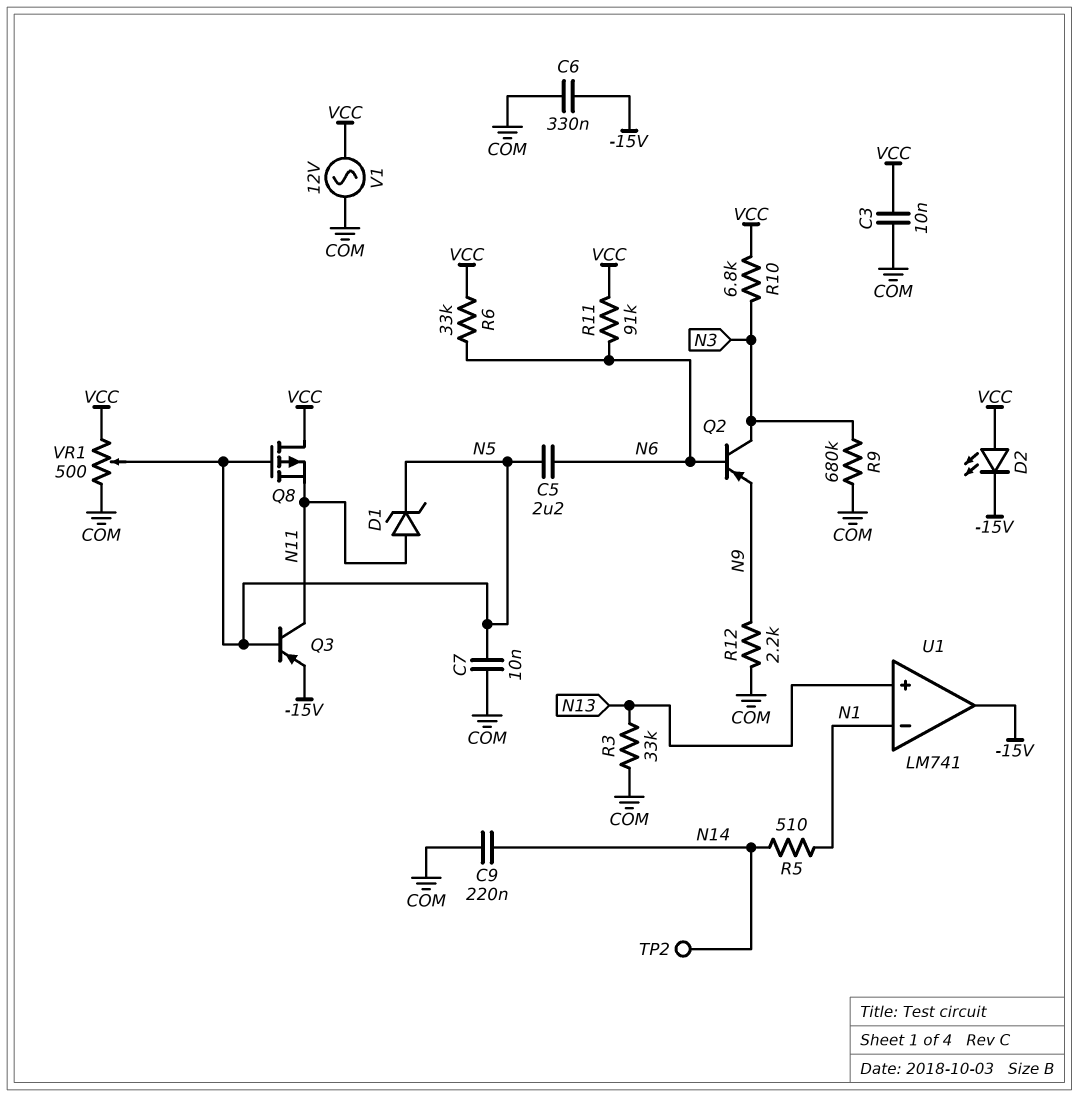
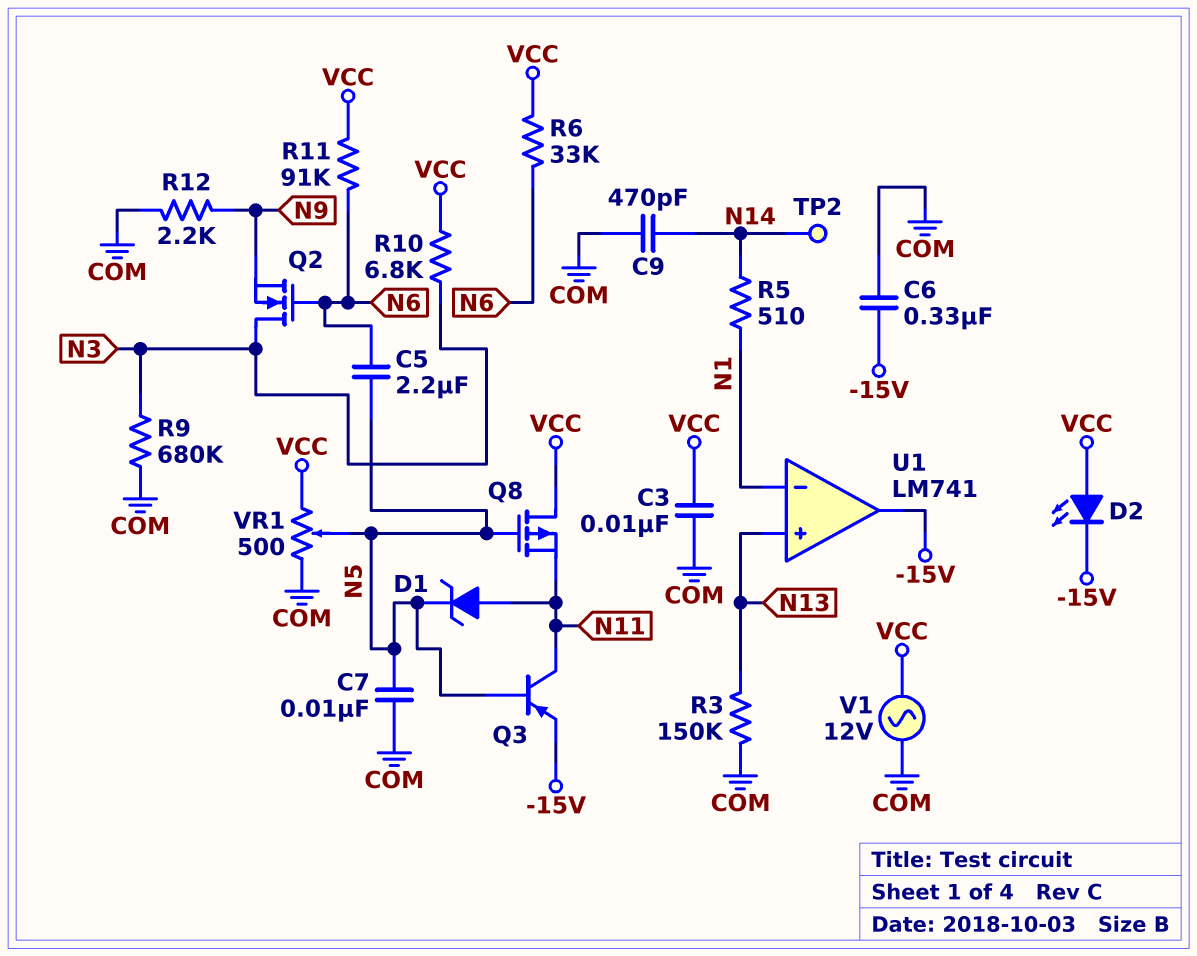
C9: 220nF (COM, N14) -> 470pF (COM, N14)
Q2: PNP (B N6, C N3, E N9) -> NMOS (G N6, D N3, S N9)
R3: 33k (COM, N13) -> 150k (COM, N13)

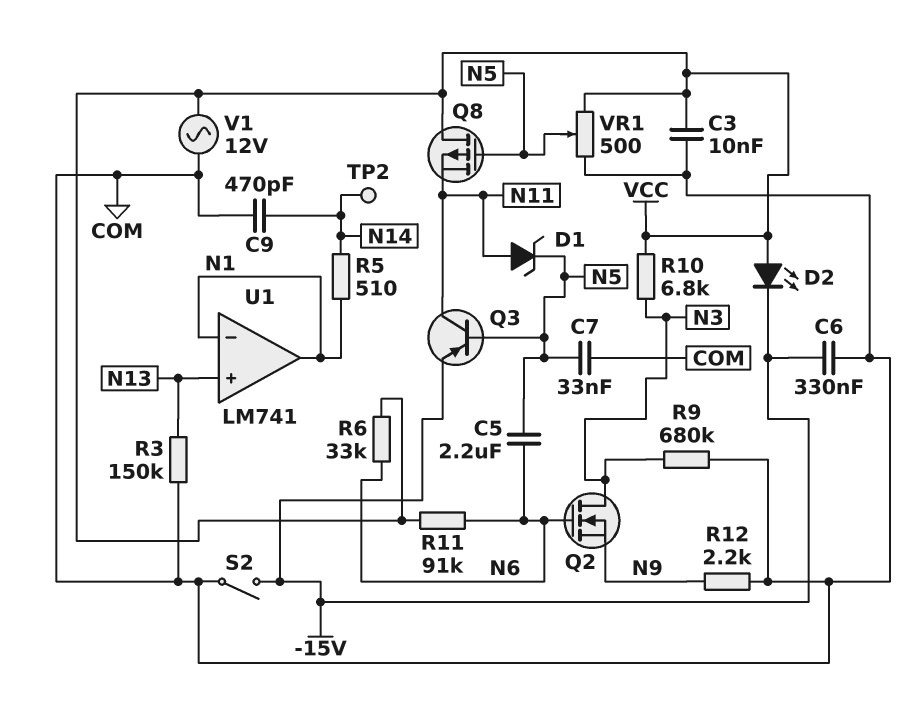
C7: 10nF (COM, N5) -> 33nF (COM, N5)
S2: none -> switch (-15V, COM)
U1 pin out: -15V -> N1

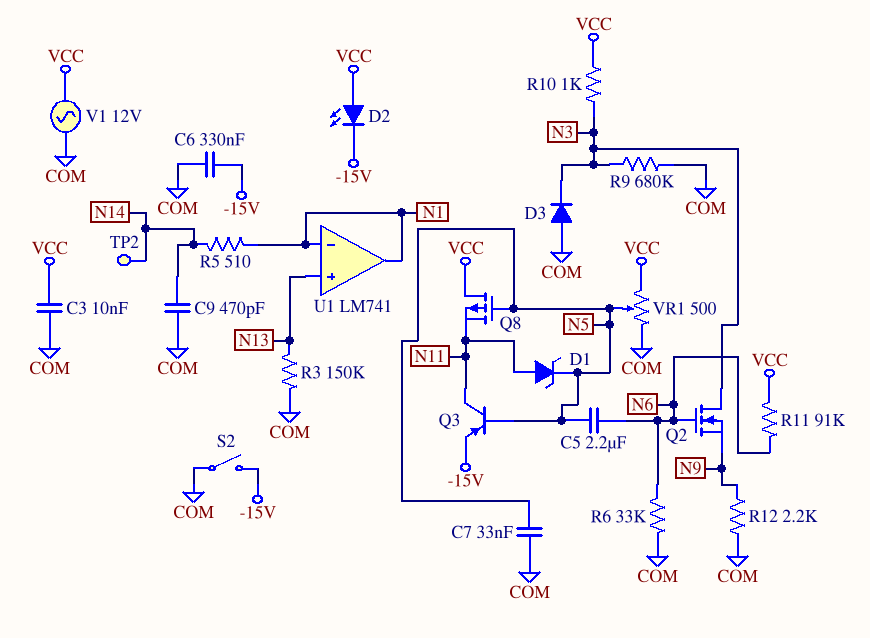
D3: none -> diode (A COM, K N3)
R6: 33k (N6, VCC) -> 33k (COM, N6)
R10: 6.8k (N3, VCC) -> 1k (N3, VCC)

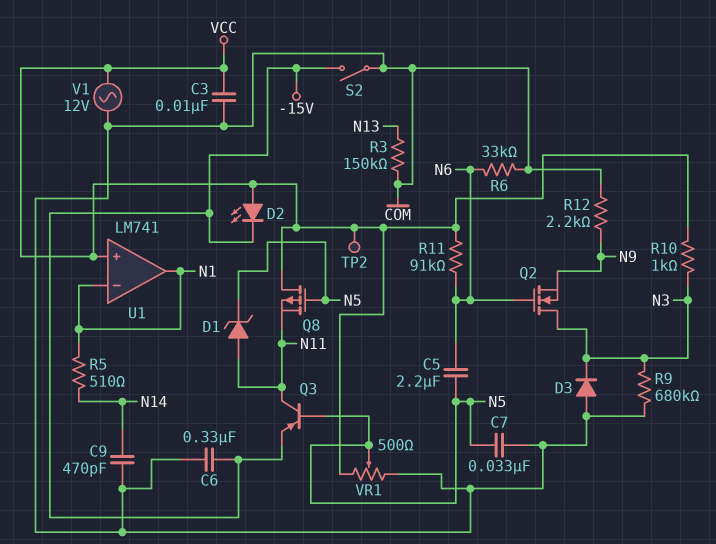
TP2: test point (N14) -> test point (VCC)
U1 pin in+: N13 -> VCC

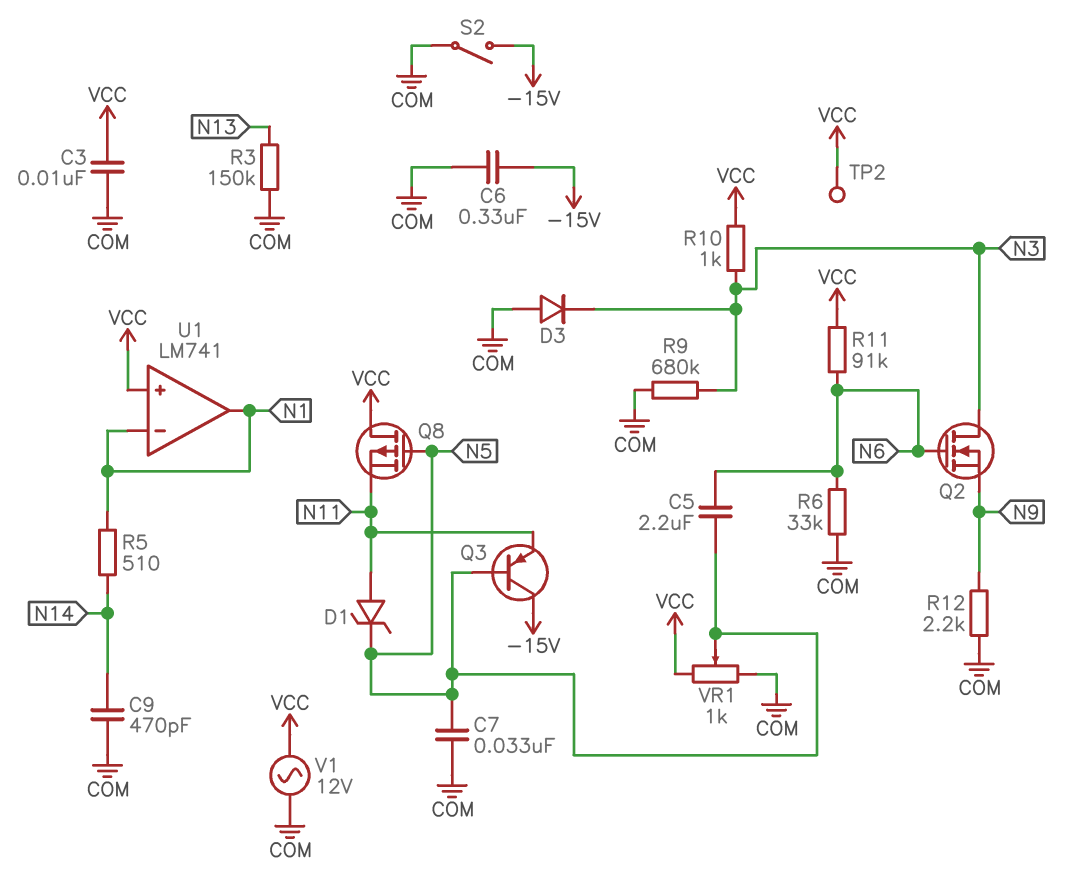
D2: LED (A VCC, K -15V) -> none
Q3: PNP (B N5, C N11, E -15V) -> PNP (B N5, C -15V, E N11)
VR1: 500 (COM, VCC, wiper N5) -> 1k (COM, VCC, wiper N5)

